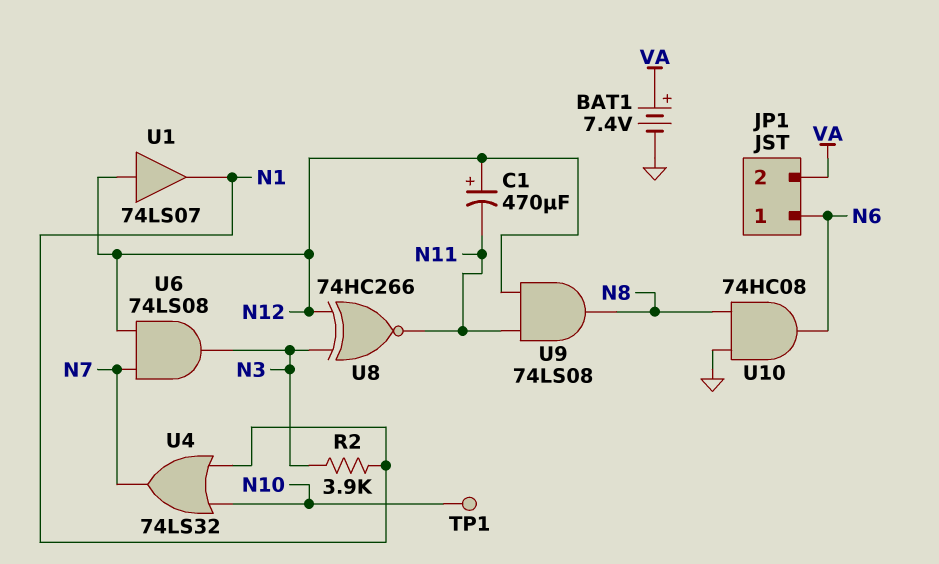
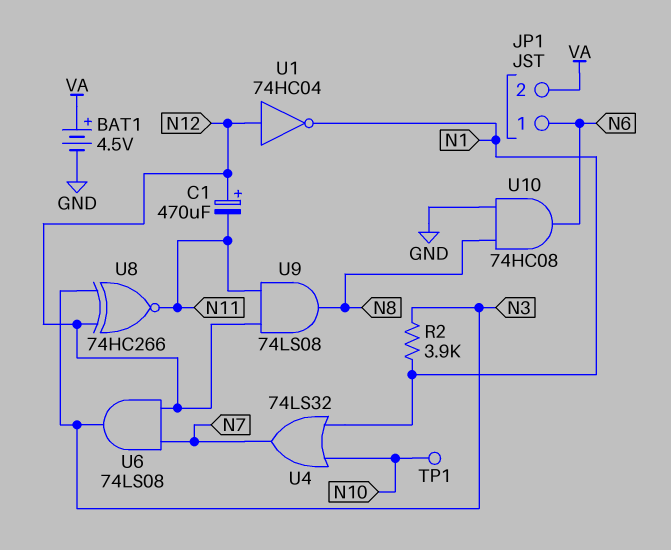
BAT1: 7.4V (plus VA, minus GND) -> 4.5V (plus VA, minus GND)
U1: buffer 74LS07 (in N12, out N1) -> NOT 74HC04 (in N12, out N1)

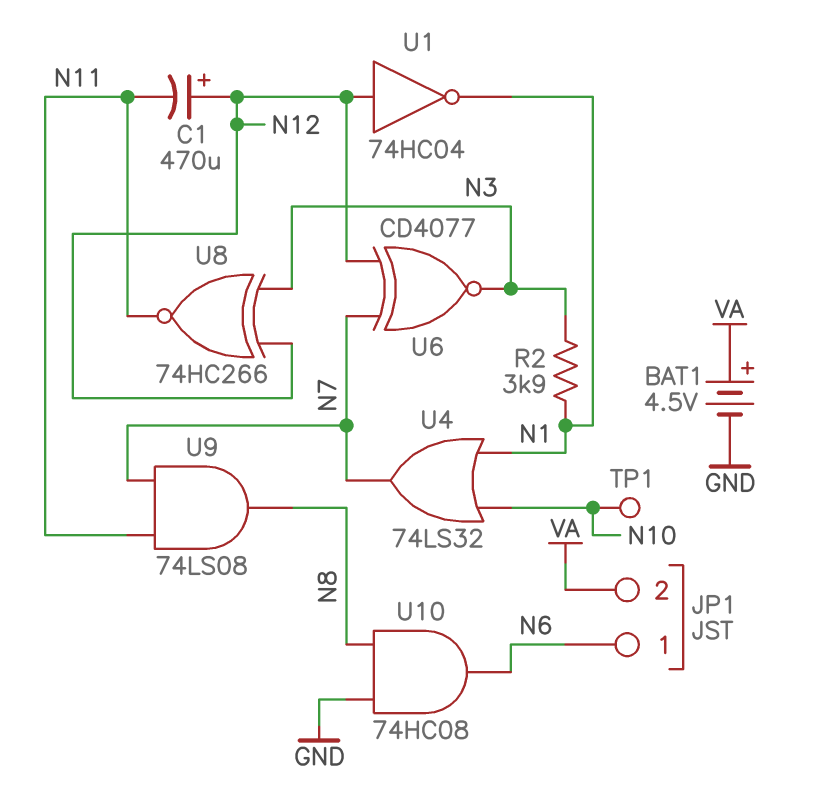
U6: AND 74LS08 (in N7, in N12, out N3) -> XNOR CD4077 (in N7, in N12, out N3)
U9: AND 74LS08 (in N11, in N12, out N8) -> AND 74LS08 (in N7, in N11, out N8)

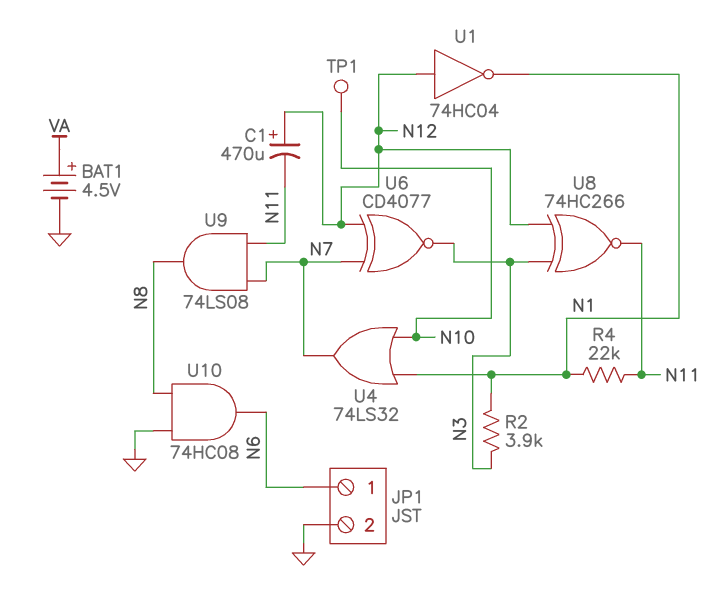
JP1 pin 2: VA -> GND
R4: none -> 22k (N1, N11)

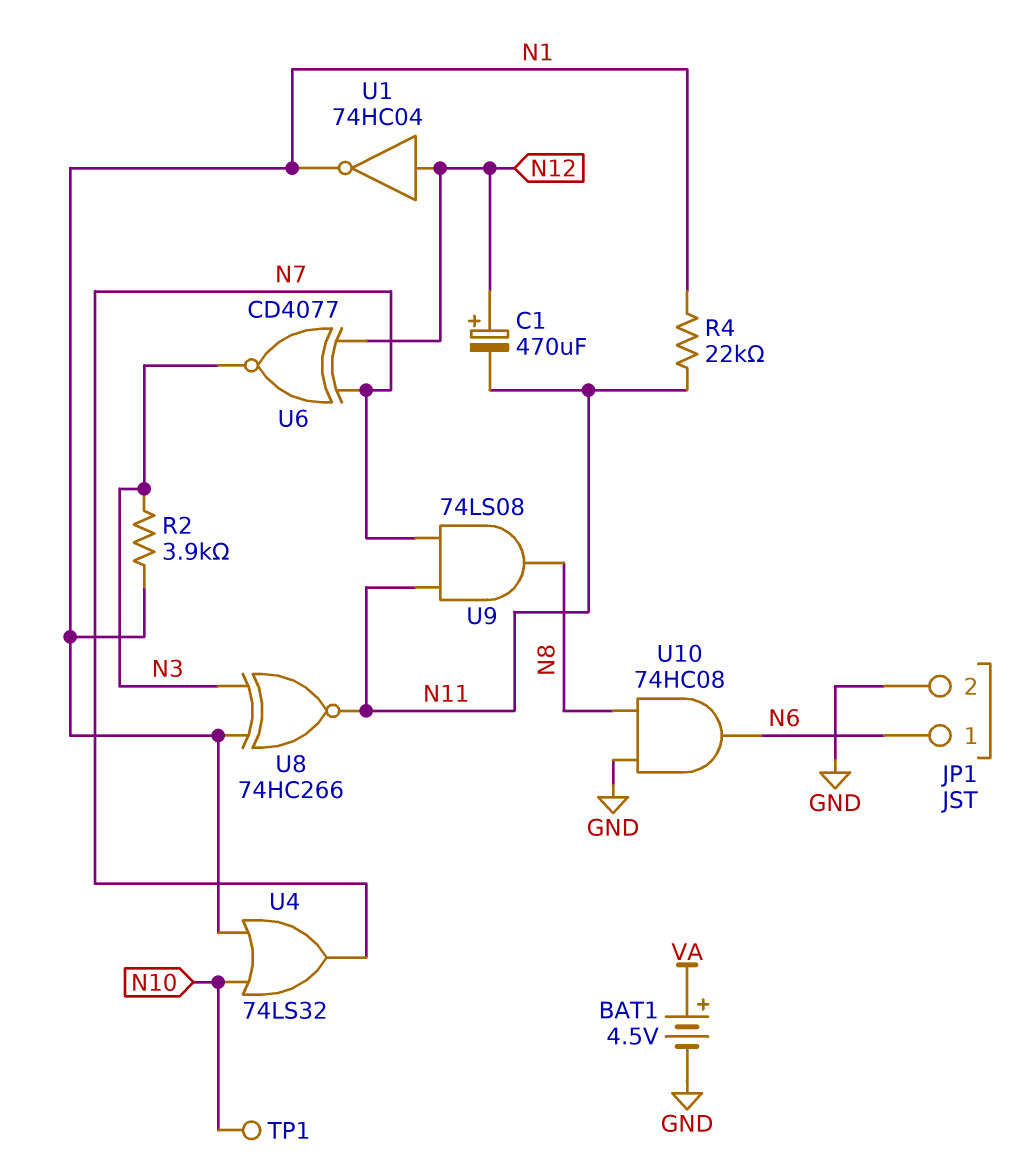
U8: XNOR 74HC266 (in N3, in N12, out N11) -> XNOR 74HC266 (in N1, in N3, out N11)

